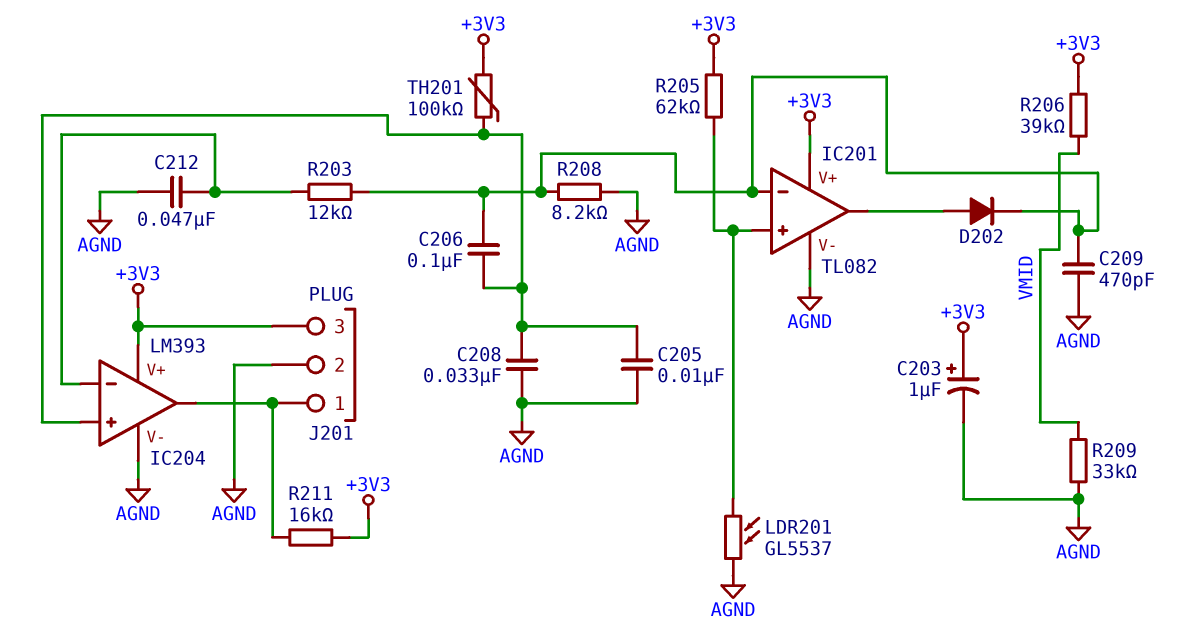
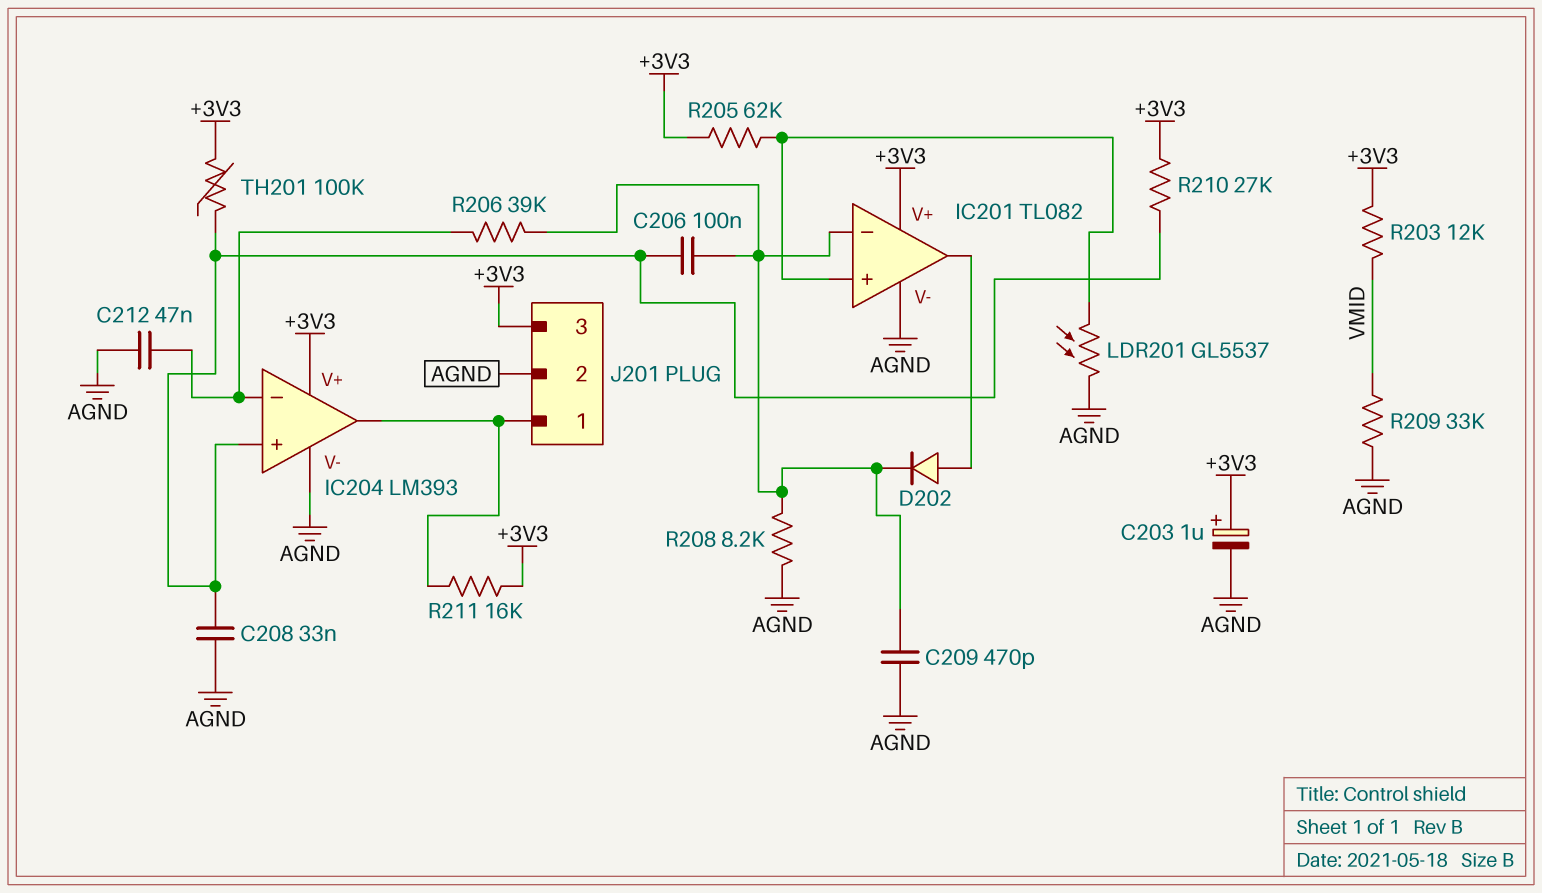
C205: 10nF (AGND, IC204/in+) -> none
R203: 12k (IC201/in-, IC204/in-) -> 12k (+3V3, VMID)
R206: 39k (+3V3, VMID) -> 39k (IC201/in-, IC204/in-)
R210: none -> 27k (+3V3, IC204/in+)

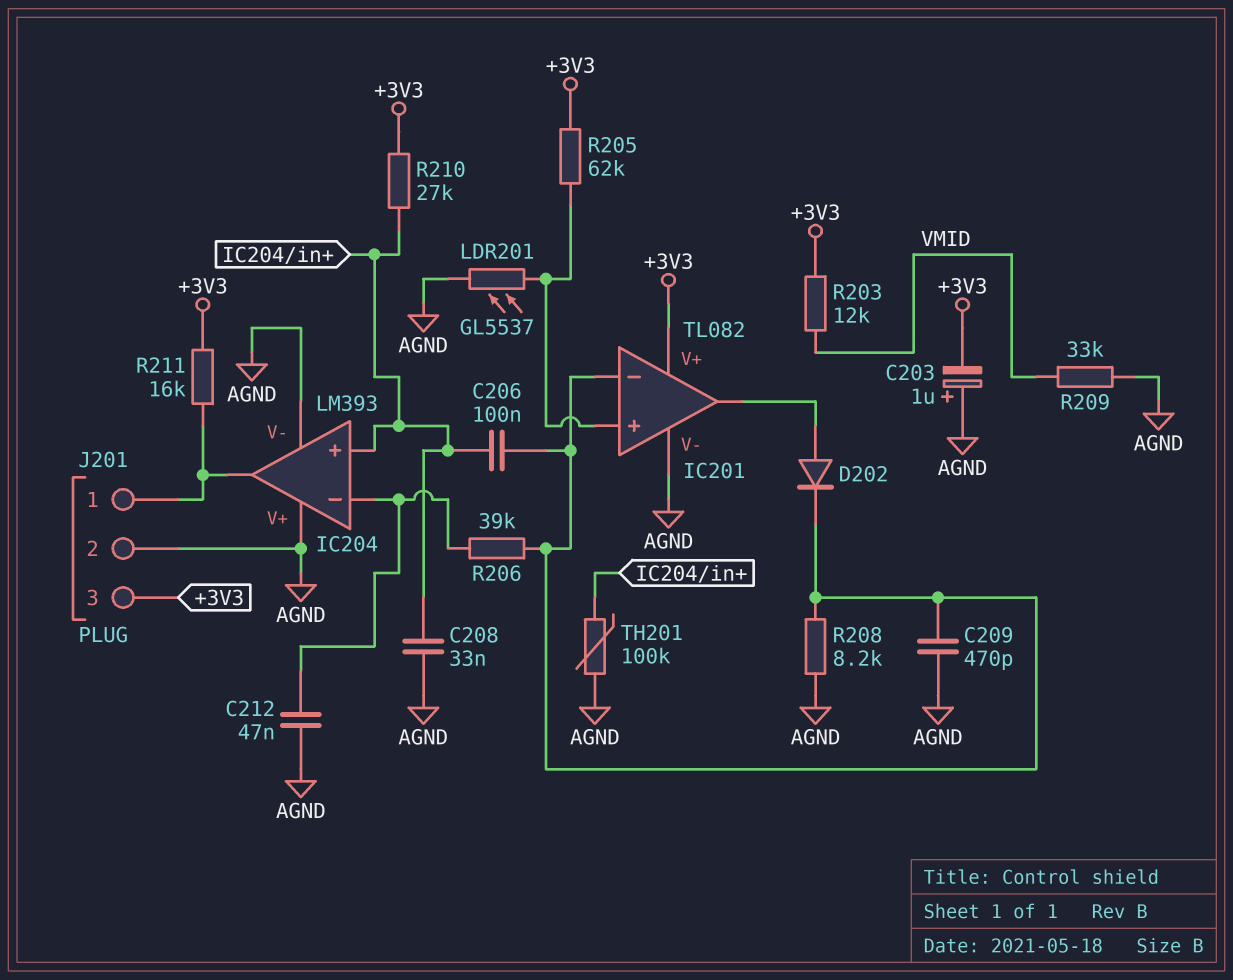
C203: 1uF (plus +3V3, minus AGND) -> 1uF (plus AGND, minus +3V3)
IC204 pin V+: +3V3 -> AGND
TH201: 100k (+3V3, IC204/in+) -> 100k (AGND, IC204/in+)

